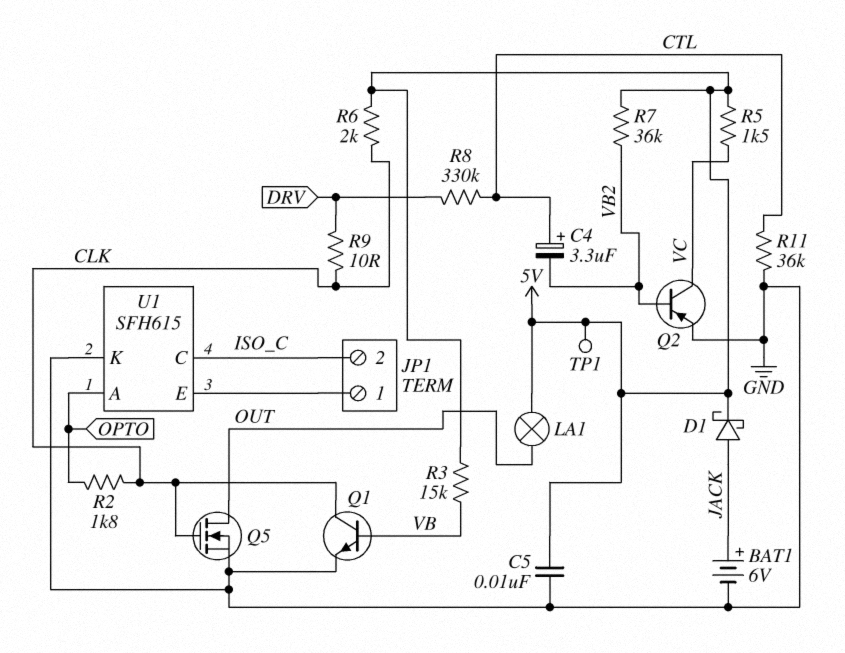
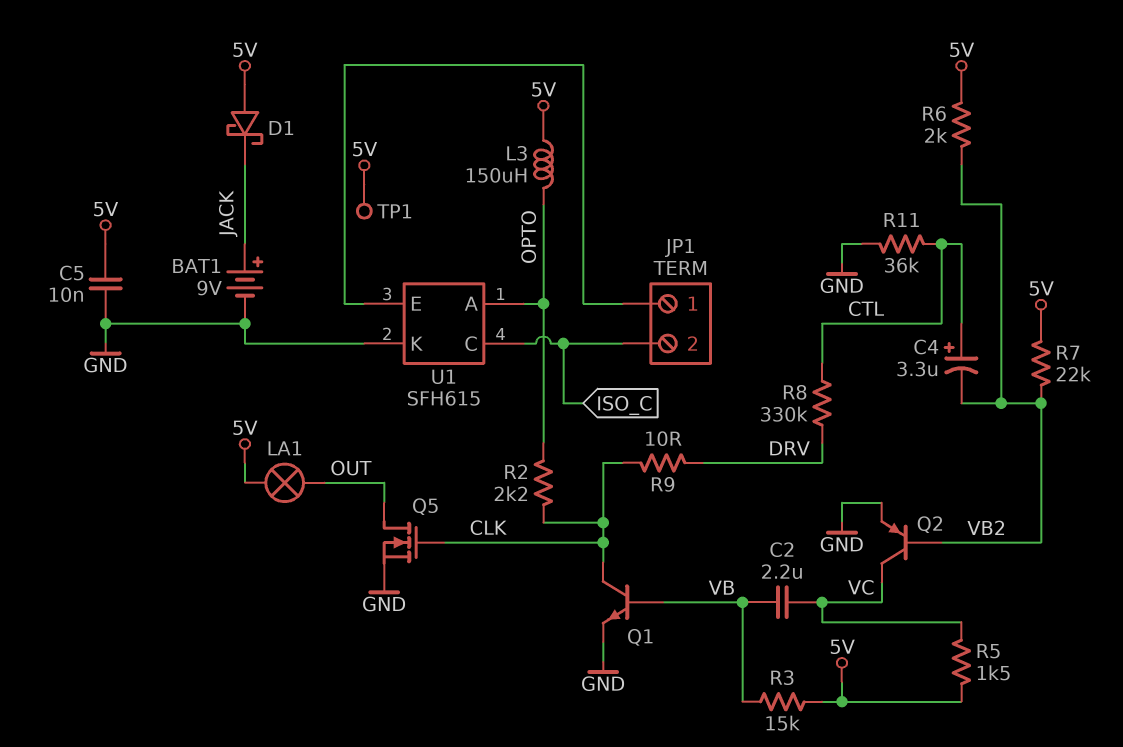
BAT1: 6V (plus JACK, minus GND) -> 9V (plus JACK, minus GND)
C2: none -> 2.2uF (VB, VC)
D1: schottky (A JACK, K 5V) -> schottky (A 5V, K JACK)
L3: none -> 150uH (5V, OPTO)
R2: 1.8k (CLK, OPTO) -> 2.2k (CLK, OPTO)
R6: 2k (5V, CLK) -> 2k (5V, VB2)
R7: 36k (5V, VB2) -> 22k (5V, VB2)

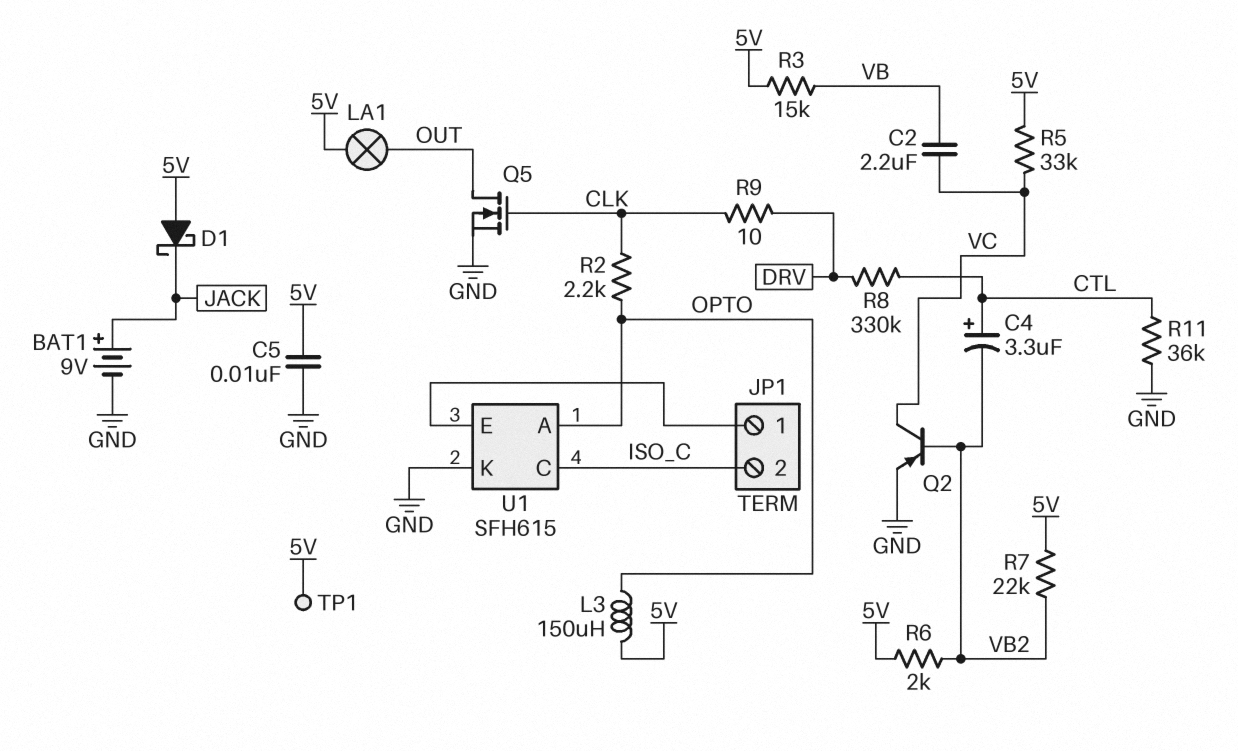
Q1: NPN (B VB, C CLK, E GND) -> none
R5: 1.5k (5V, VC) -> 33k (5V, VC)

